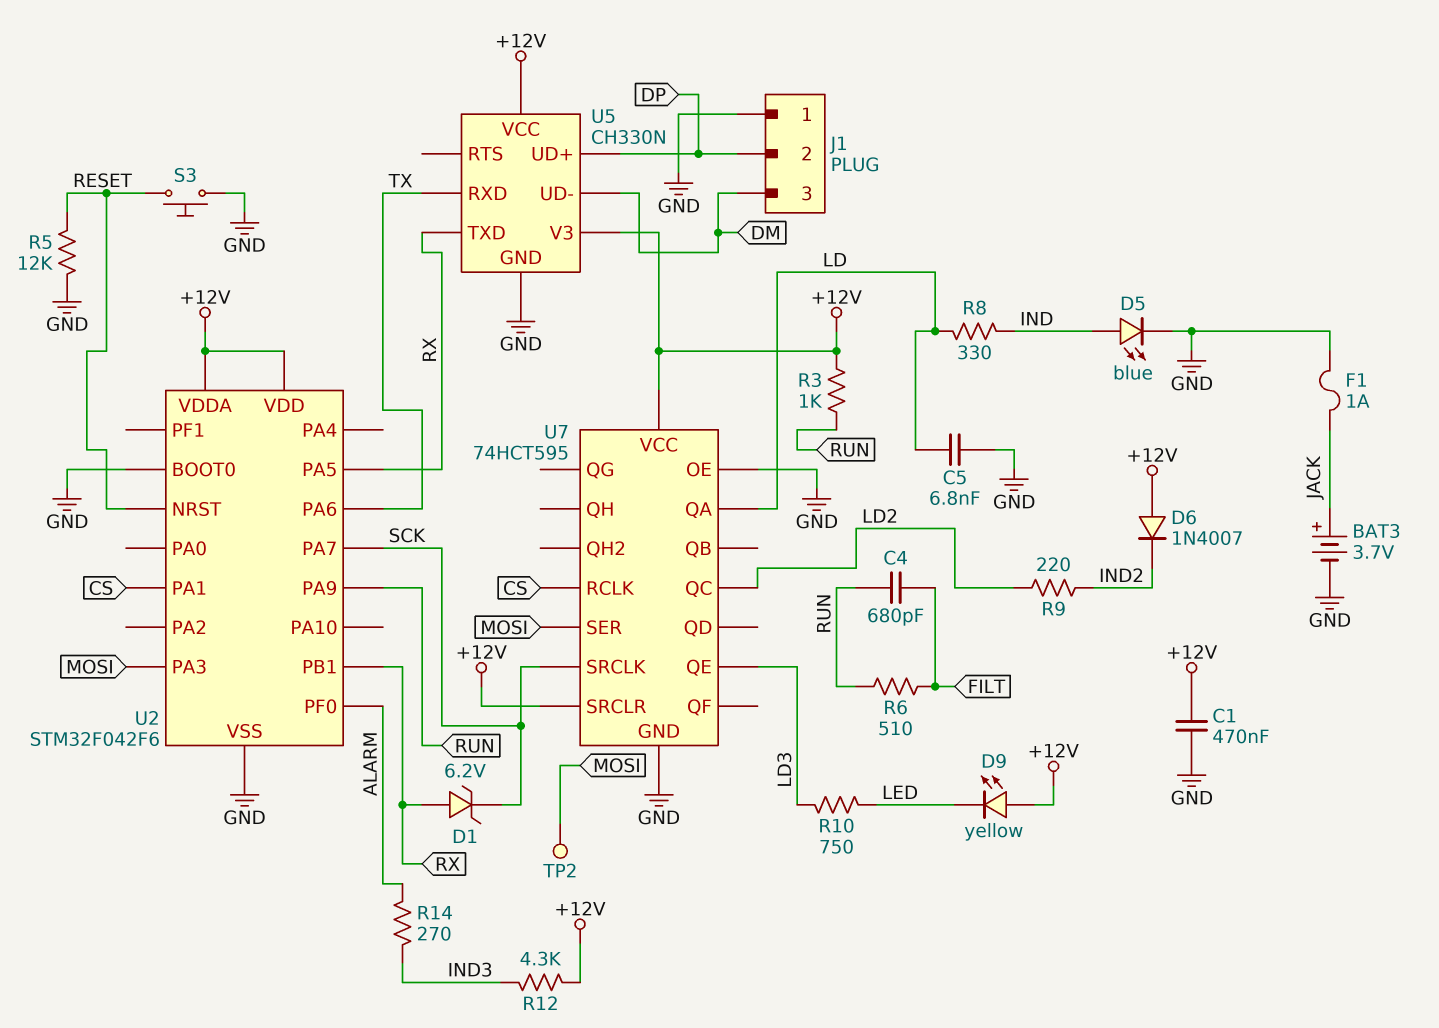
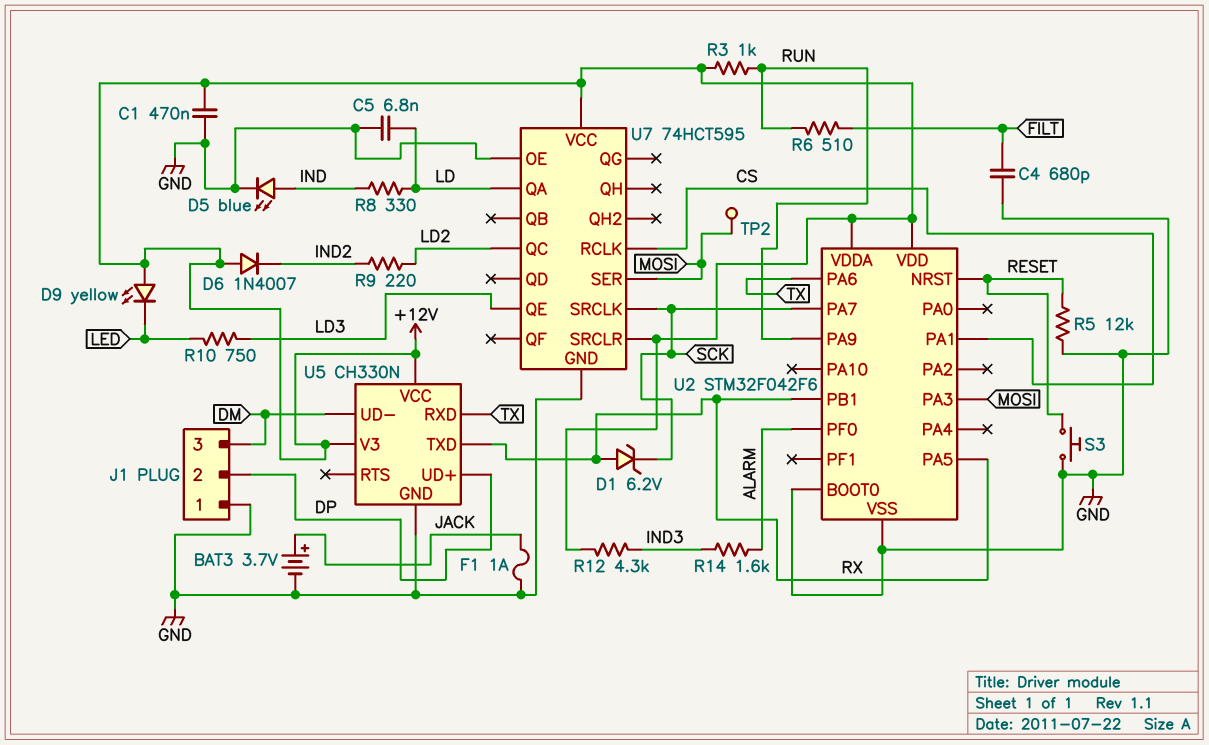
C4: 680pF (FILT, RUN) -> 680pF (FILT, GND)
R14: 270 (ALARM, IND3) -> 1.6k (ALARM, IND3)

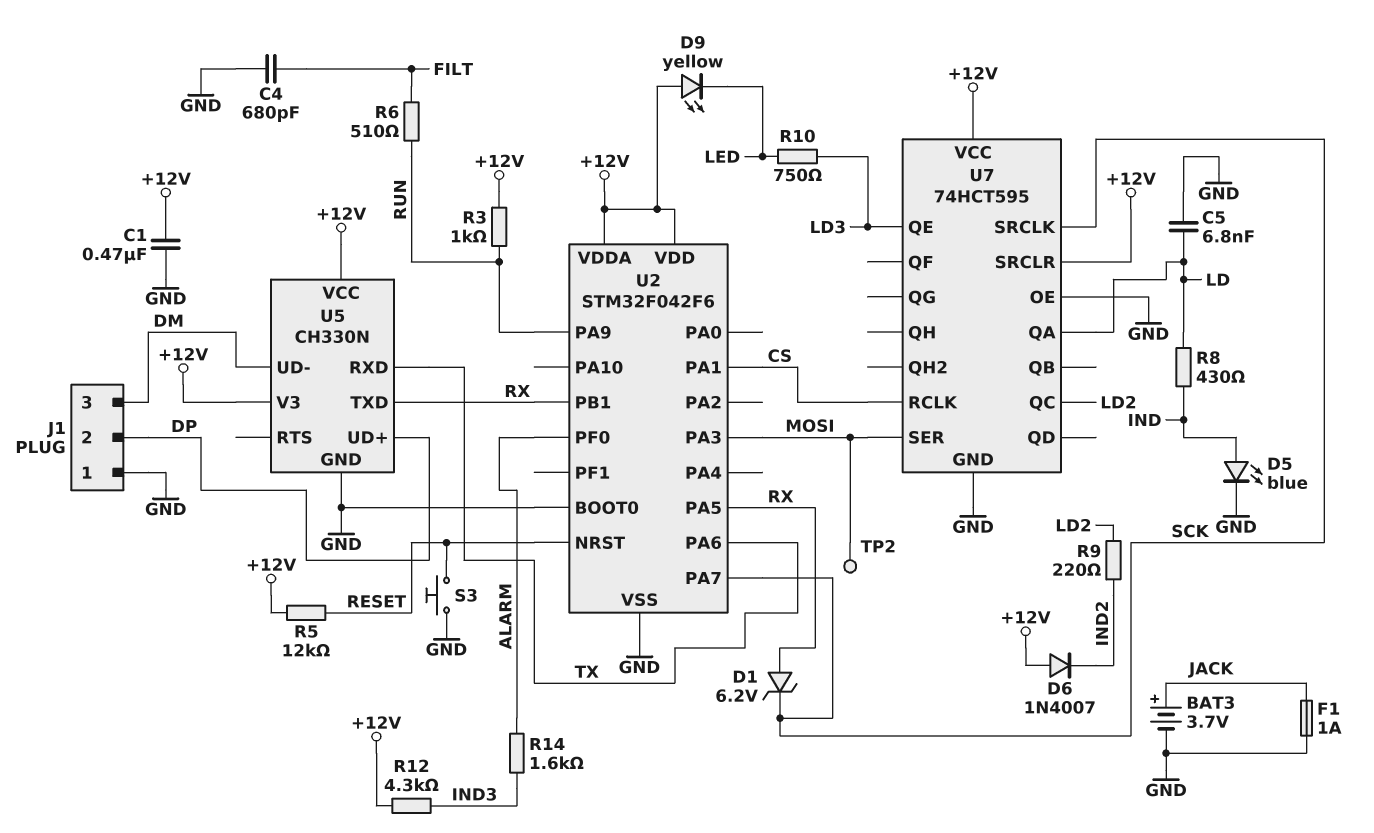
R5: 12k (GND, RESET) -> 12k (+12V, RESET)
R8: 330 (IND, LD) -> 430 (IND, LD)

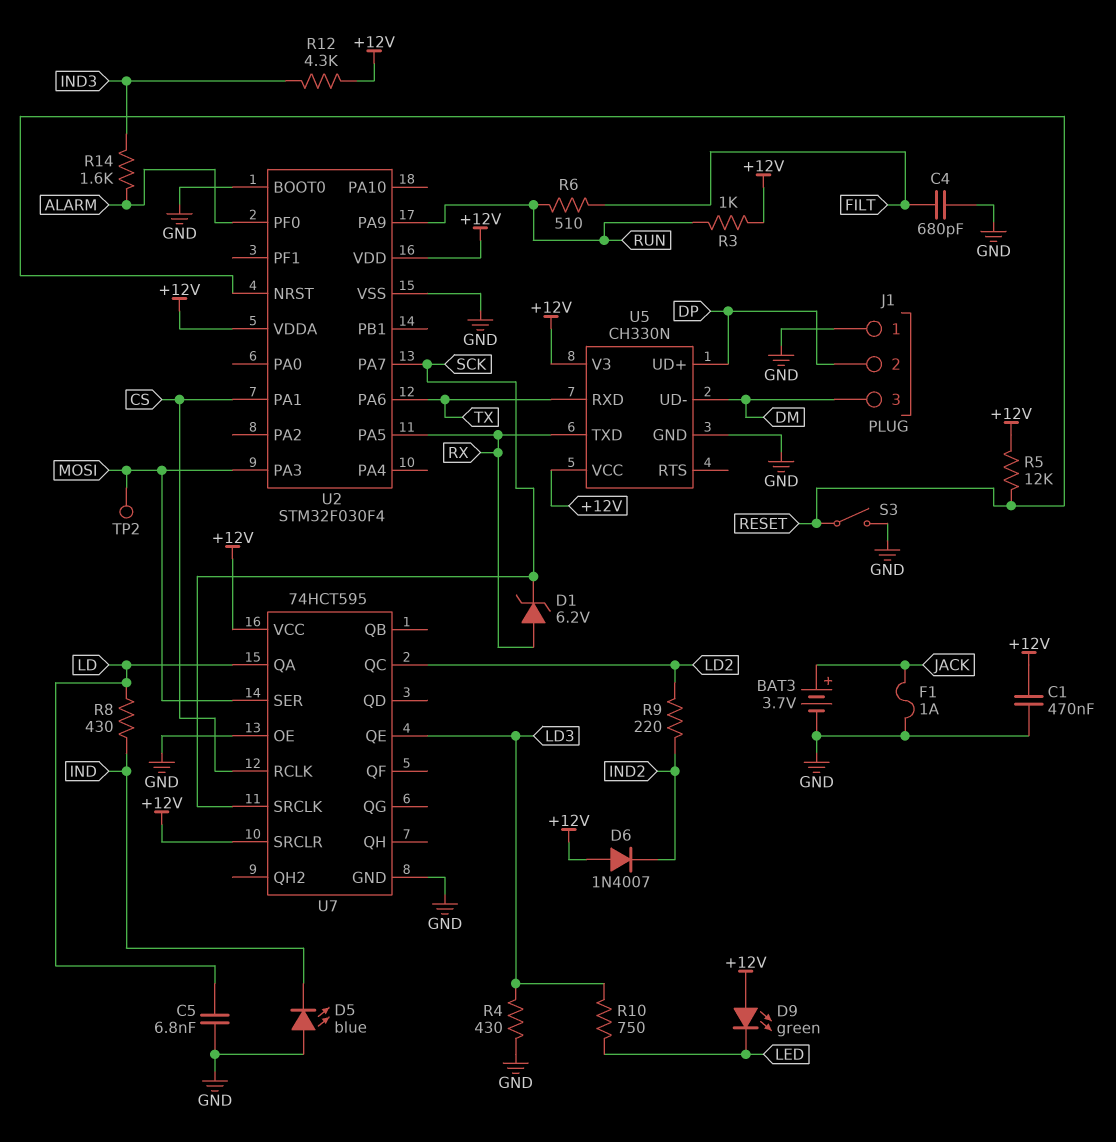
D5: LED blue (A IND, K GND) -> LED blue (A GND, K IND)
D9: LED yellow (A +12V, K LED) -> LED green (A +12V, K LED)
R4: none -> 430 (GND, LD3)
S3: button (GND, RESET) -> switch (GND, RESET)
U2: STM32F042F6 -> STM32F030F4
U2 pin PB1: RX -> none

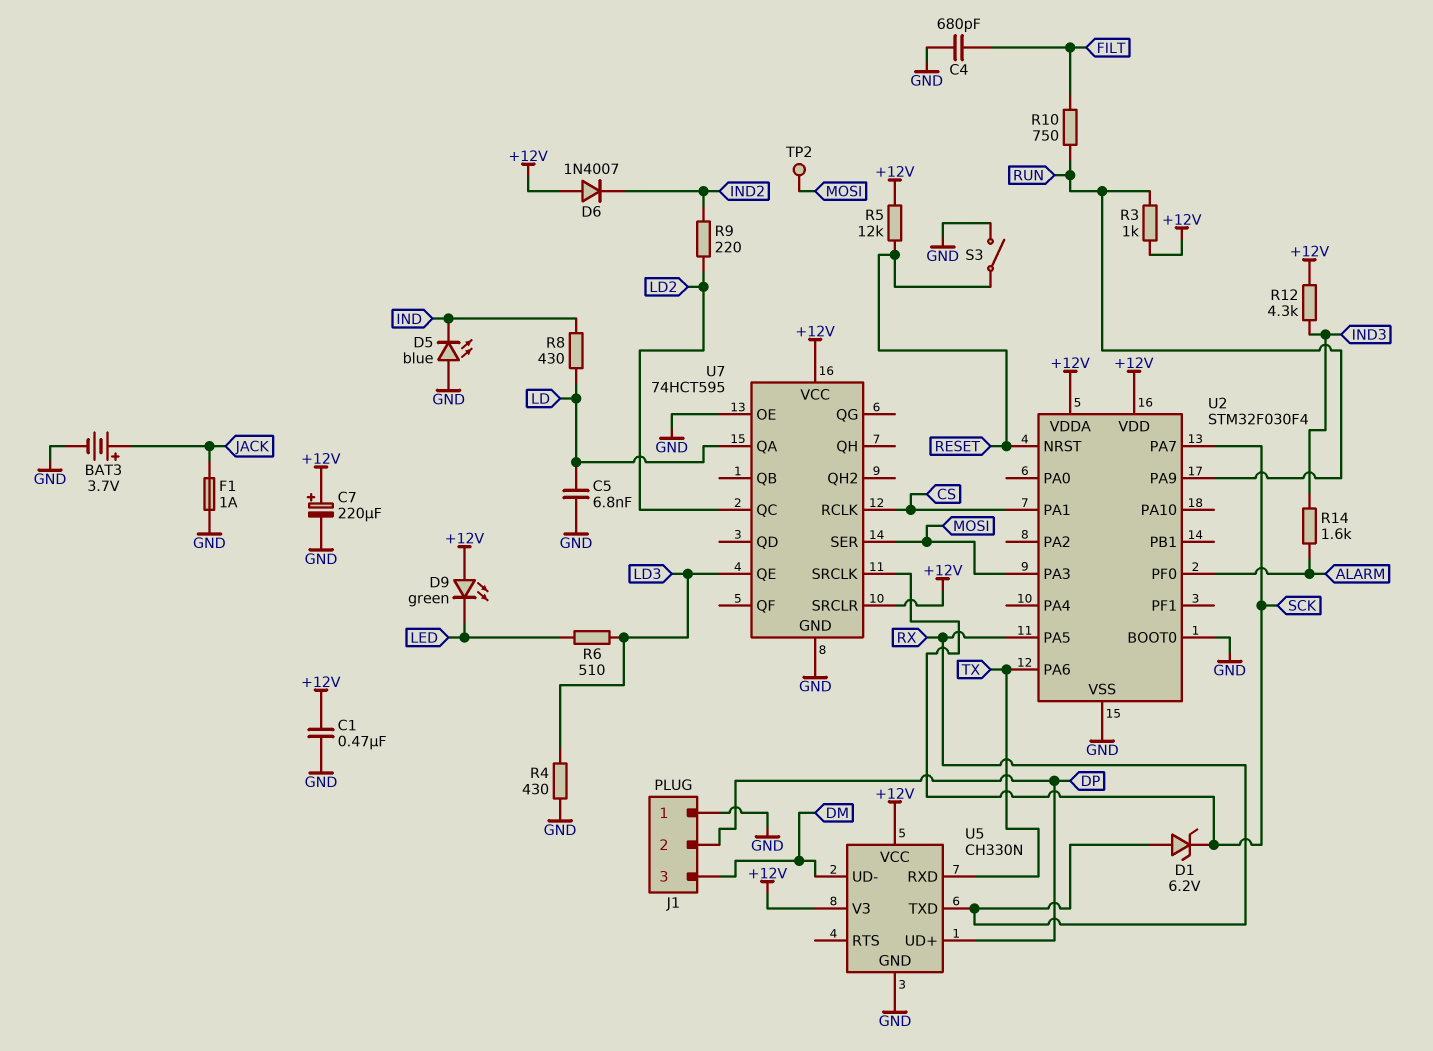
C7: none -> 220uF (plus +12V, minus GND)
R6: 510 (FILT, RUN) -> 510 (LD3, LED)
R10: 750 (LD3, LED) -> 750 (FILT, RUN)

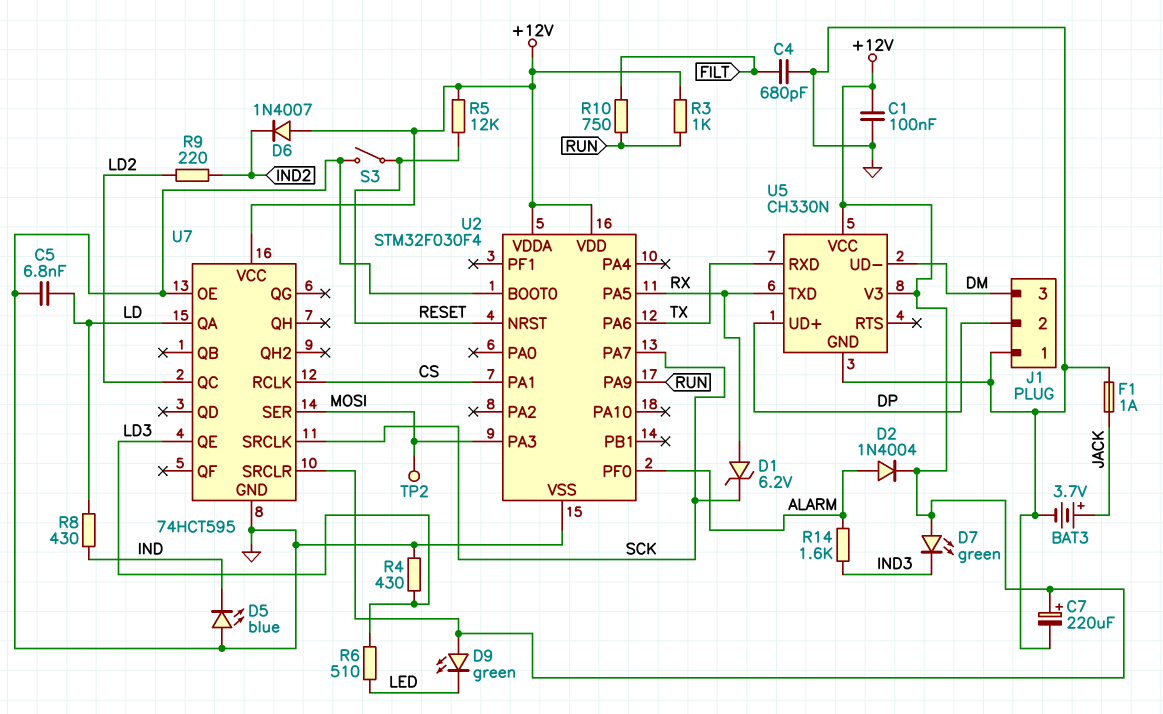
C1: 470nF (+12V, GND) -> 100nF (+12V, GND)
D2: none -> diode 1N4004 (A ALARM, K +12V)
D7: none -> LED green (A +12V, K IND3)
R12: 4.3k (+12V, IND3) -> none

